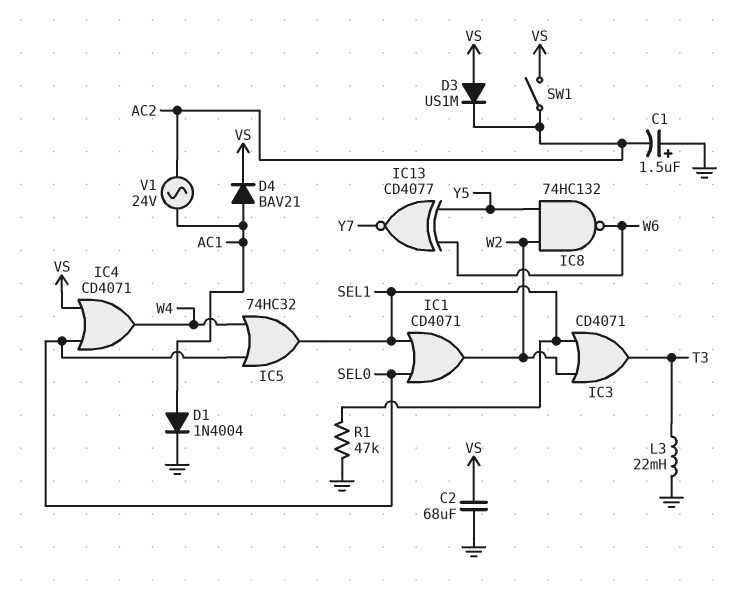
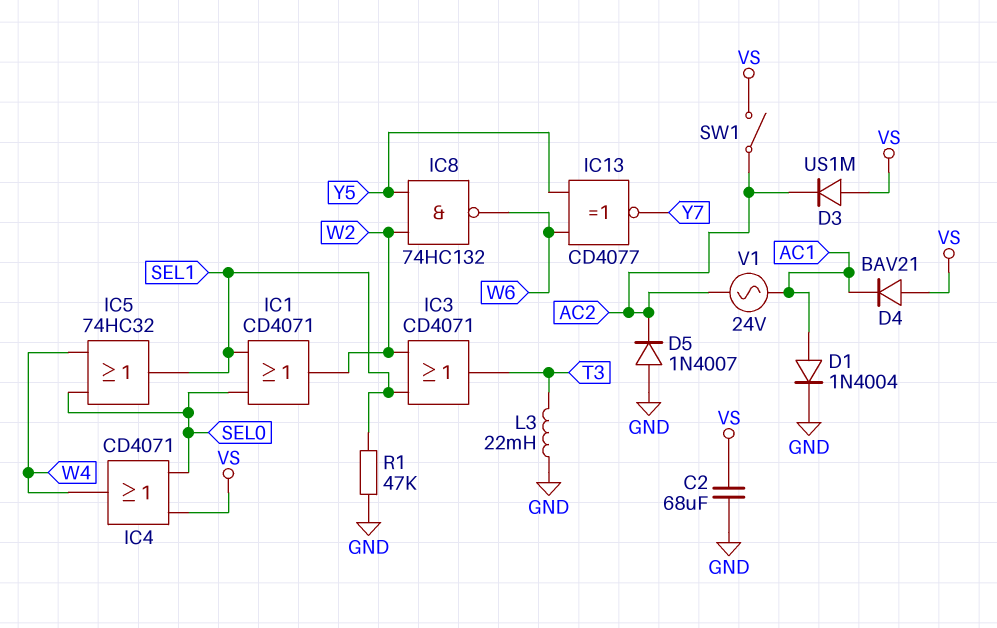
C1: 1.5uF (plus GND, minus AC2) -> none
D4: diode BAV21 (A AC1, K VS) -> diode BAV21 (A VS, K AC1)
D5: none -> diode 1N4007 (A GND, K AC2)

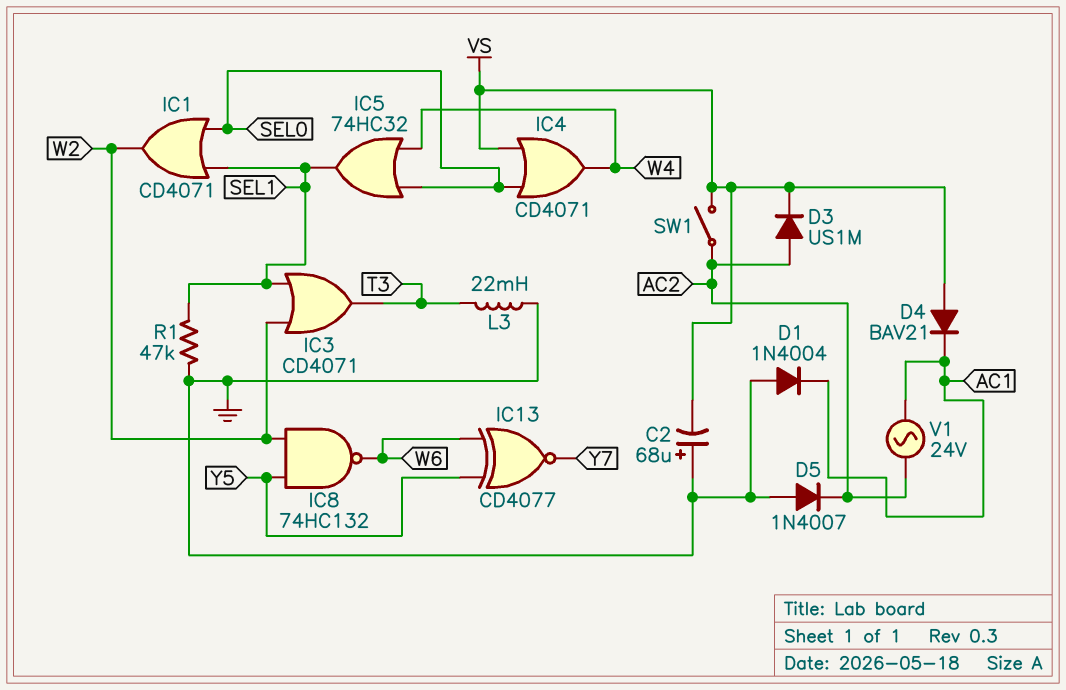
C2: 68uF (GND, VS) -> 68uF (plus GND, minus VS)
D1: diode 1N4004 (A AC1, K GND) -> diode 1N4004 (A GND, K AC1)
D3: diode US1M (A VS, K AC2) -> diode US1M (A AC2, K VS)

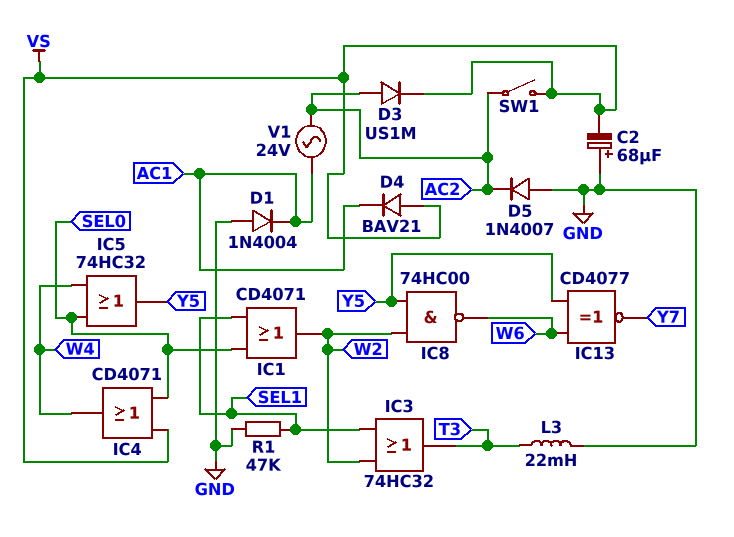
IC3: OR CD4071 (in SEL1, in W2, out T3) -> OR 74HC32 (in SEL1, in W2, out T3)
IC5: OR 74HC32 (in SEL0, in W4, out SEL1) -> OR 74HC32 (in SEL0, in W4, out Y5)
IC8: NAND 74HC132 (in W2, in Y5, out W6) -> NAND 74HC00 (in W2, in Y5, out W6)

